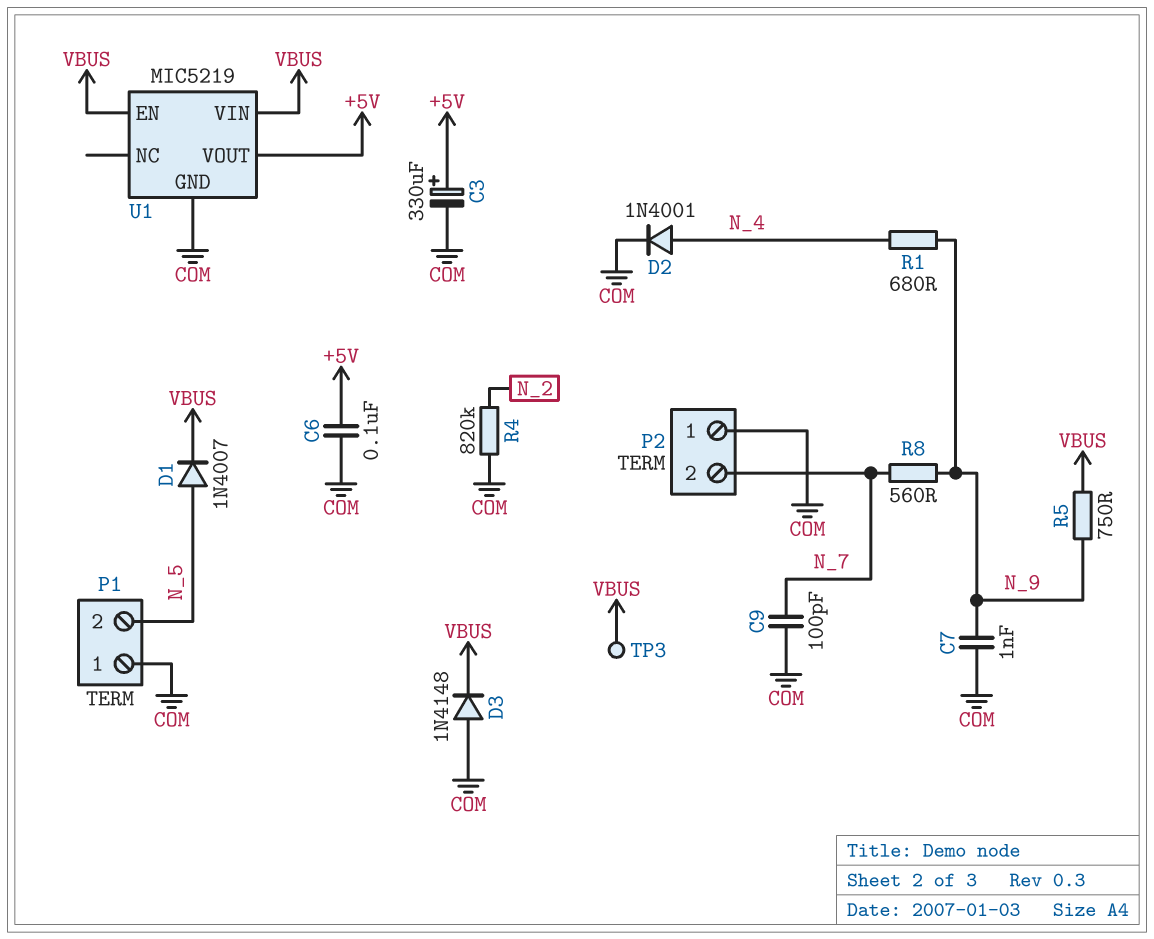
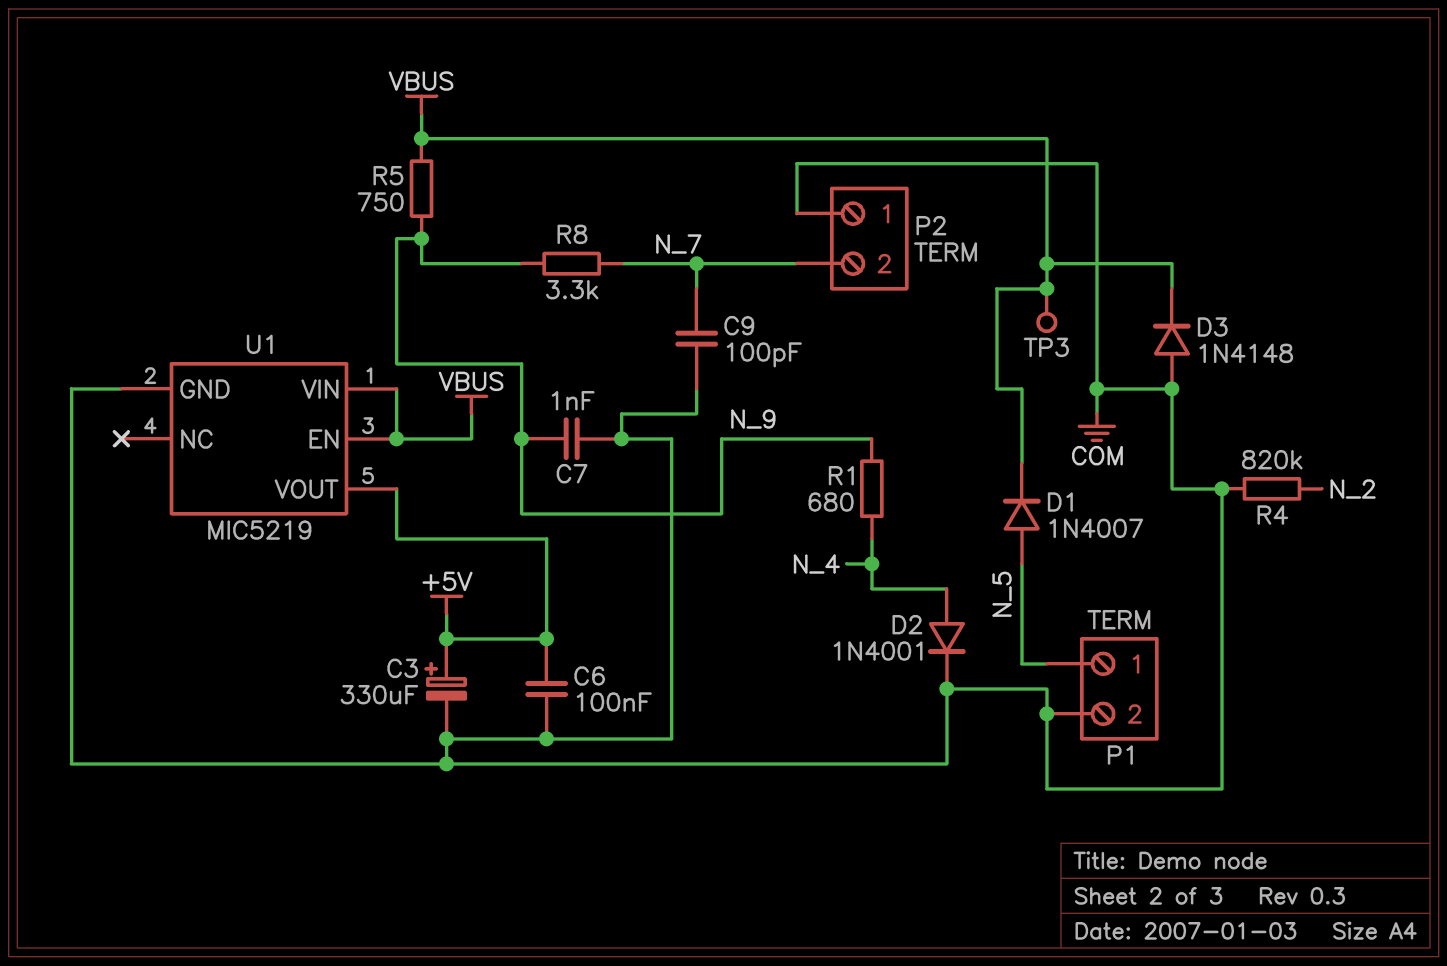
P1 pin 1: COM -> N_5
P1 pin 2: N_5 -> COM
R8: 560 (N_7, N_9) -> 3.3k (N_7, N_9)

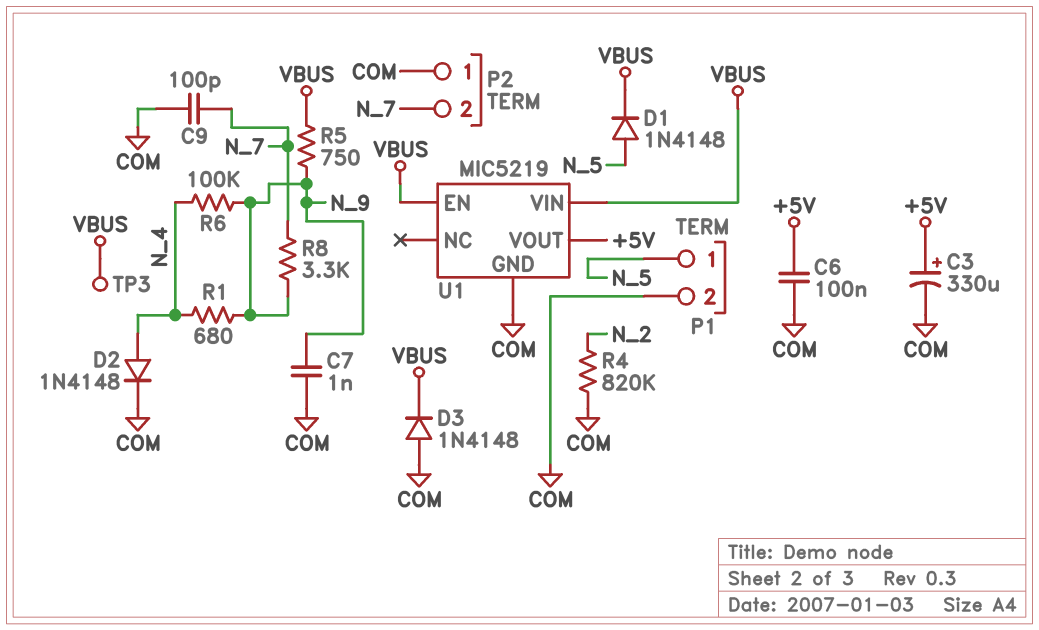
D1: diode 1N4007 (A N_5, K VBUS) -> diode 1N4148 (A N_5, K VBUS)
D2: diode 1N4001 (A N_4, K COM) -> diode 1N4148 (A N_4, K COM)
R6: none -> 100k (N_4, N_9)

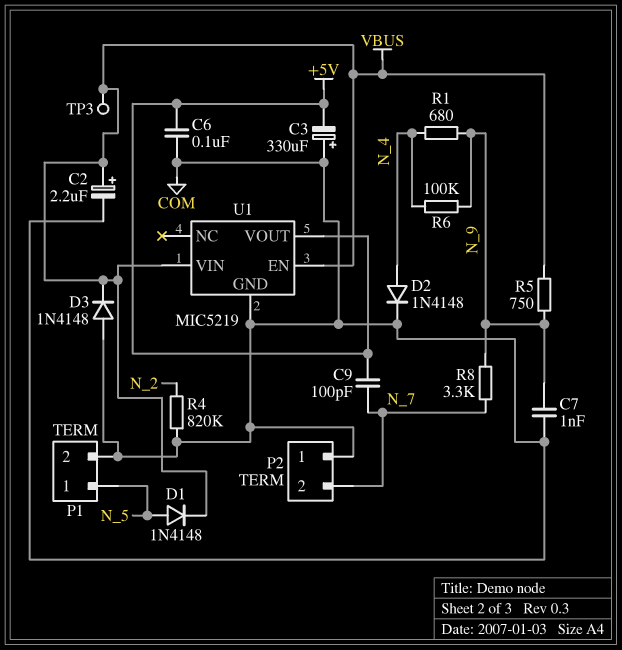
C2: none -> 2.2uF (plus VBUS, minus COM)
C3: 330uF (plus +5V, minus COM) -> 330uF (plus COM, minus +5V)
C9: 100pF (COM, N_7) -> 100pF (+5V, N_7)

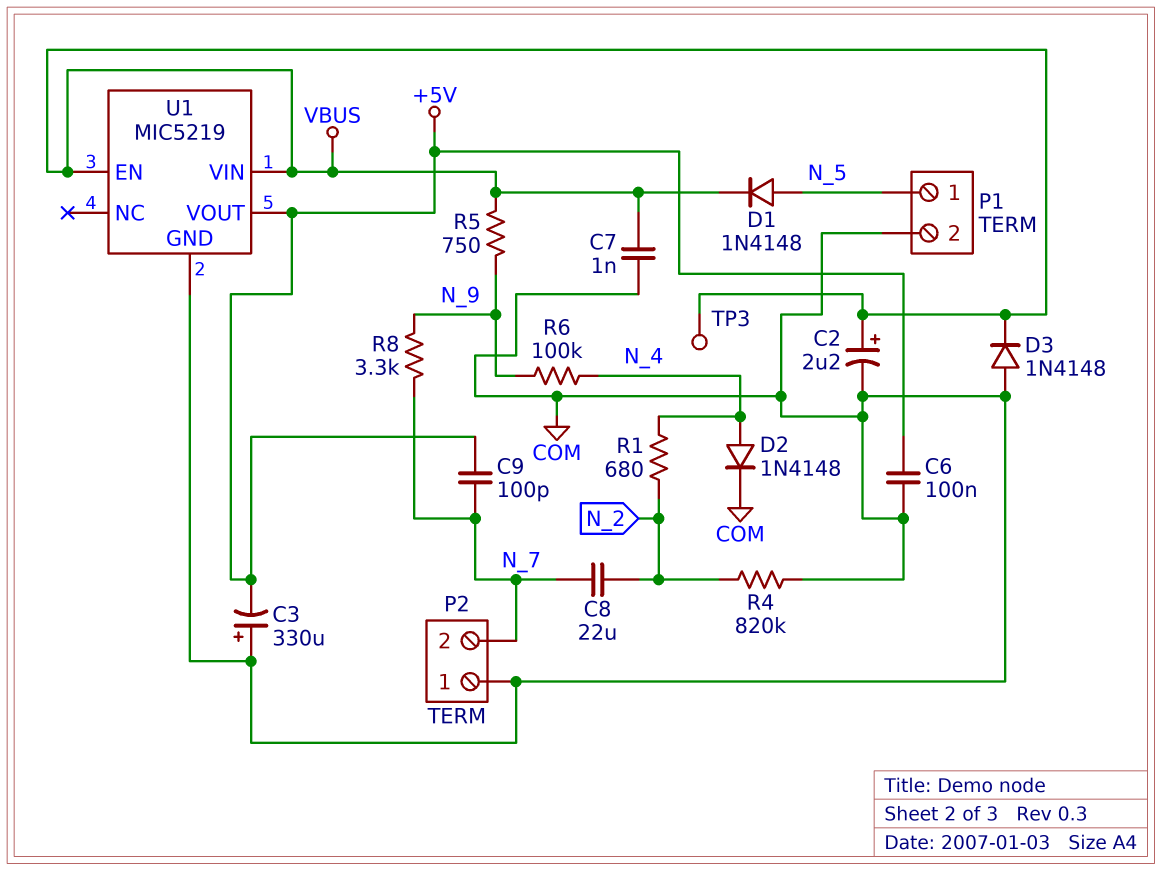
C7: 1nF (COM, N_9) -> 1nF (COM, VBUS)
C8: none -> 22uF (N_2, N_7)
R1: 680 (N_4, N_9) -> 680 (N_2, N_4)

